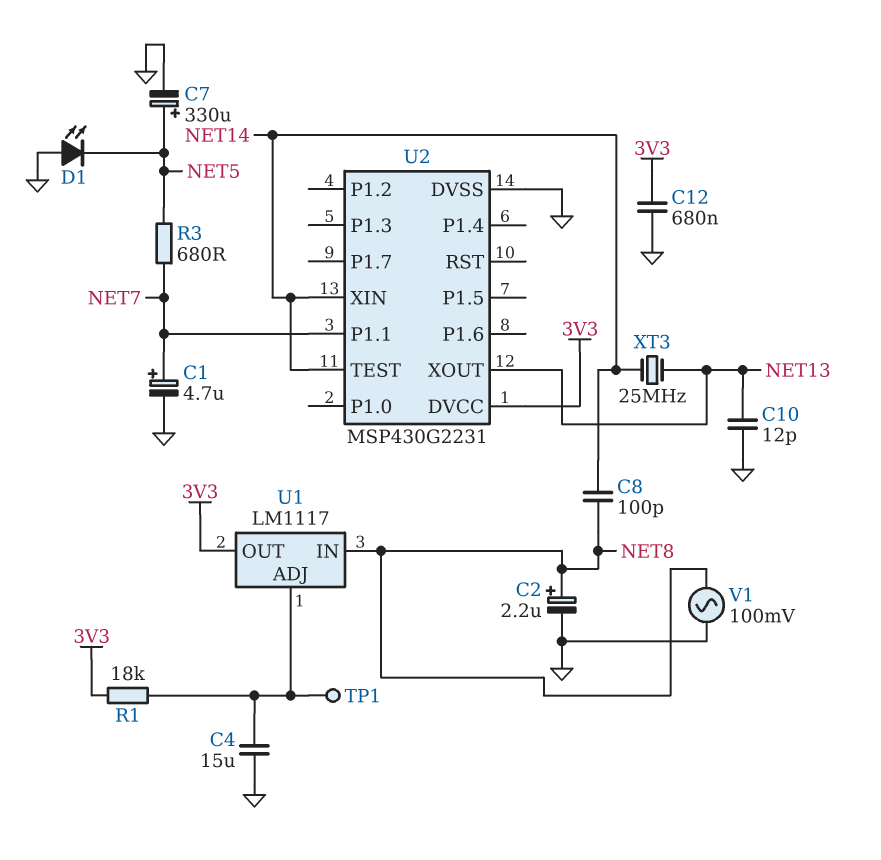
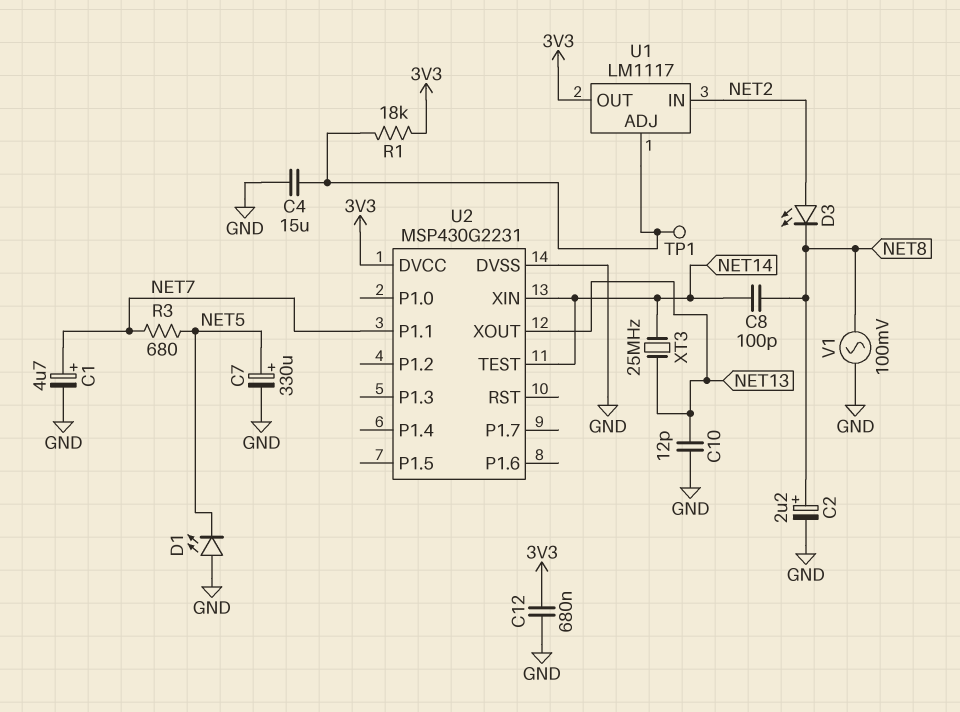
D3: none -> LED (A NET2, K NET8)
U1 pin IN: NET8 -> NET2

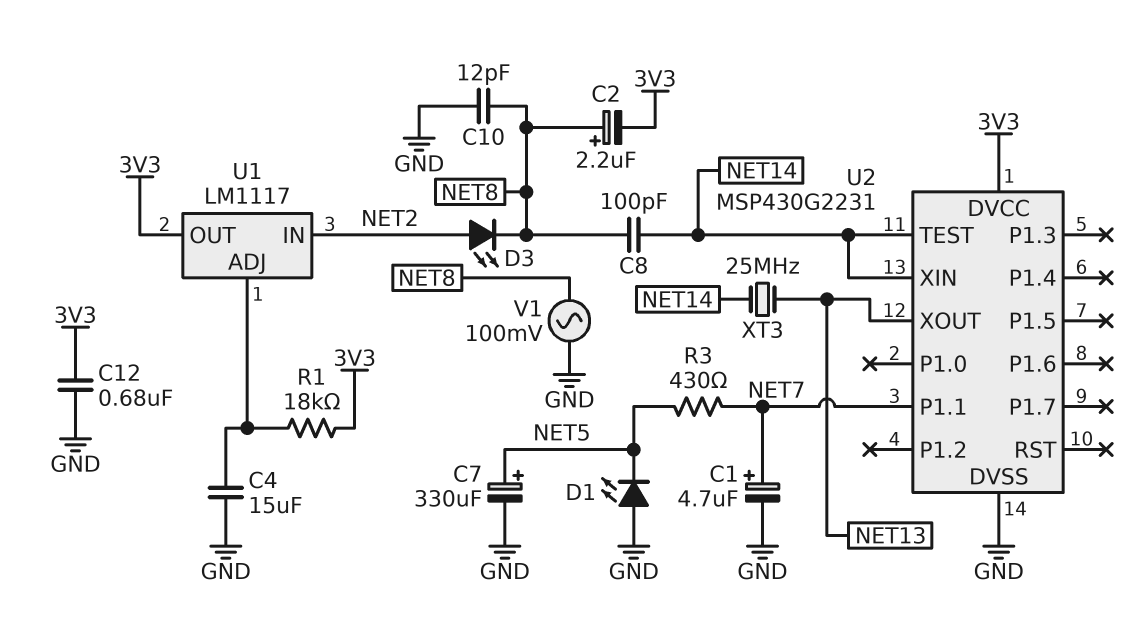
C2: 2.2uF (plus NET8, minus GND) -> 2.2uF (plus NET8, minus 3V3)
C10: 12pF (GND, NET13) -> 12pF (GND, NET8)
R3: 680 (NET5, NET7) -> 430 (NET5, NET7)
TP1: test point (U1/ADJ) -> none

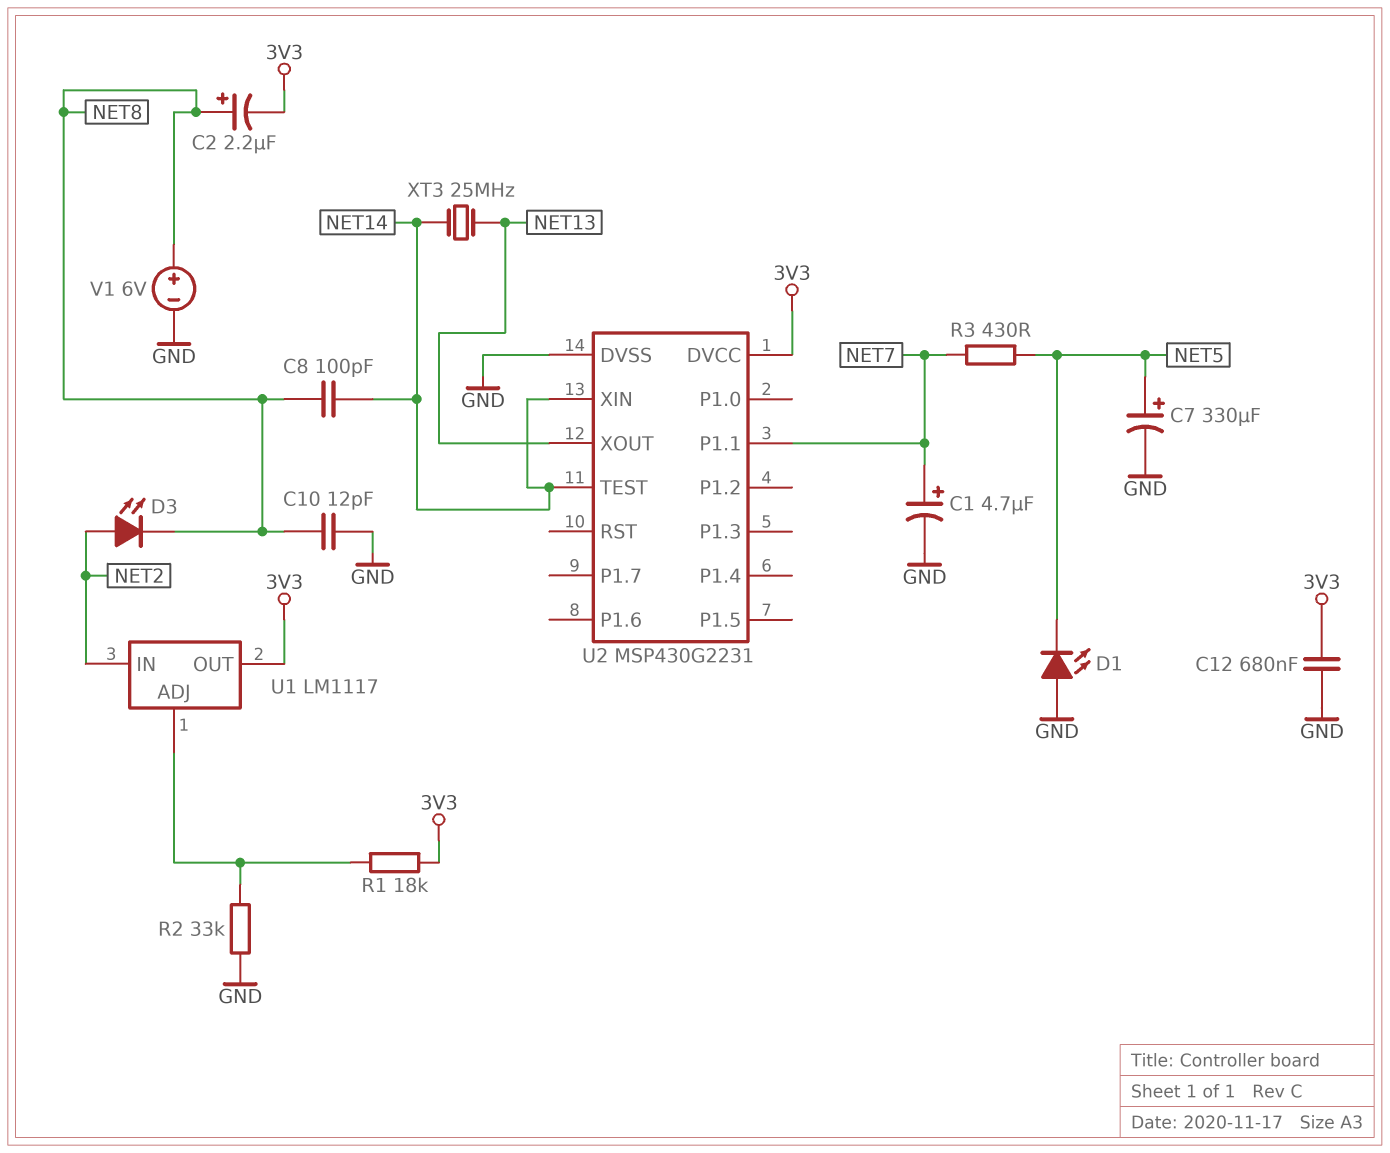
C4: 15uF (GND, U1/ADJ) -> none
R2: none -> 33k (GND, U1/ADJ)
V1: AC 100mV (GND, NET8) -> 6V (plus NET8, minus GND)

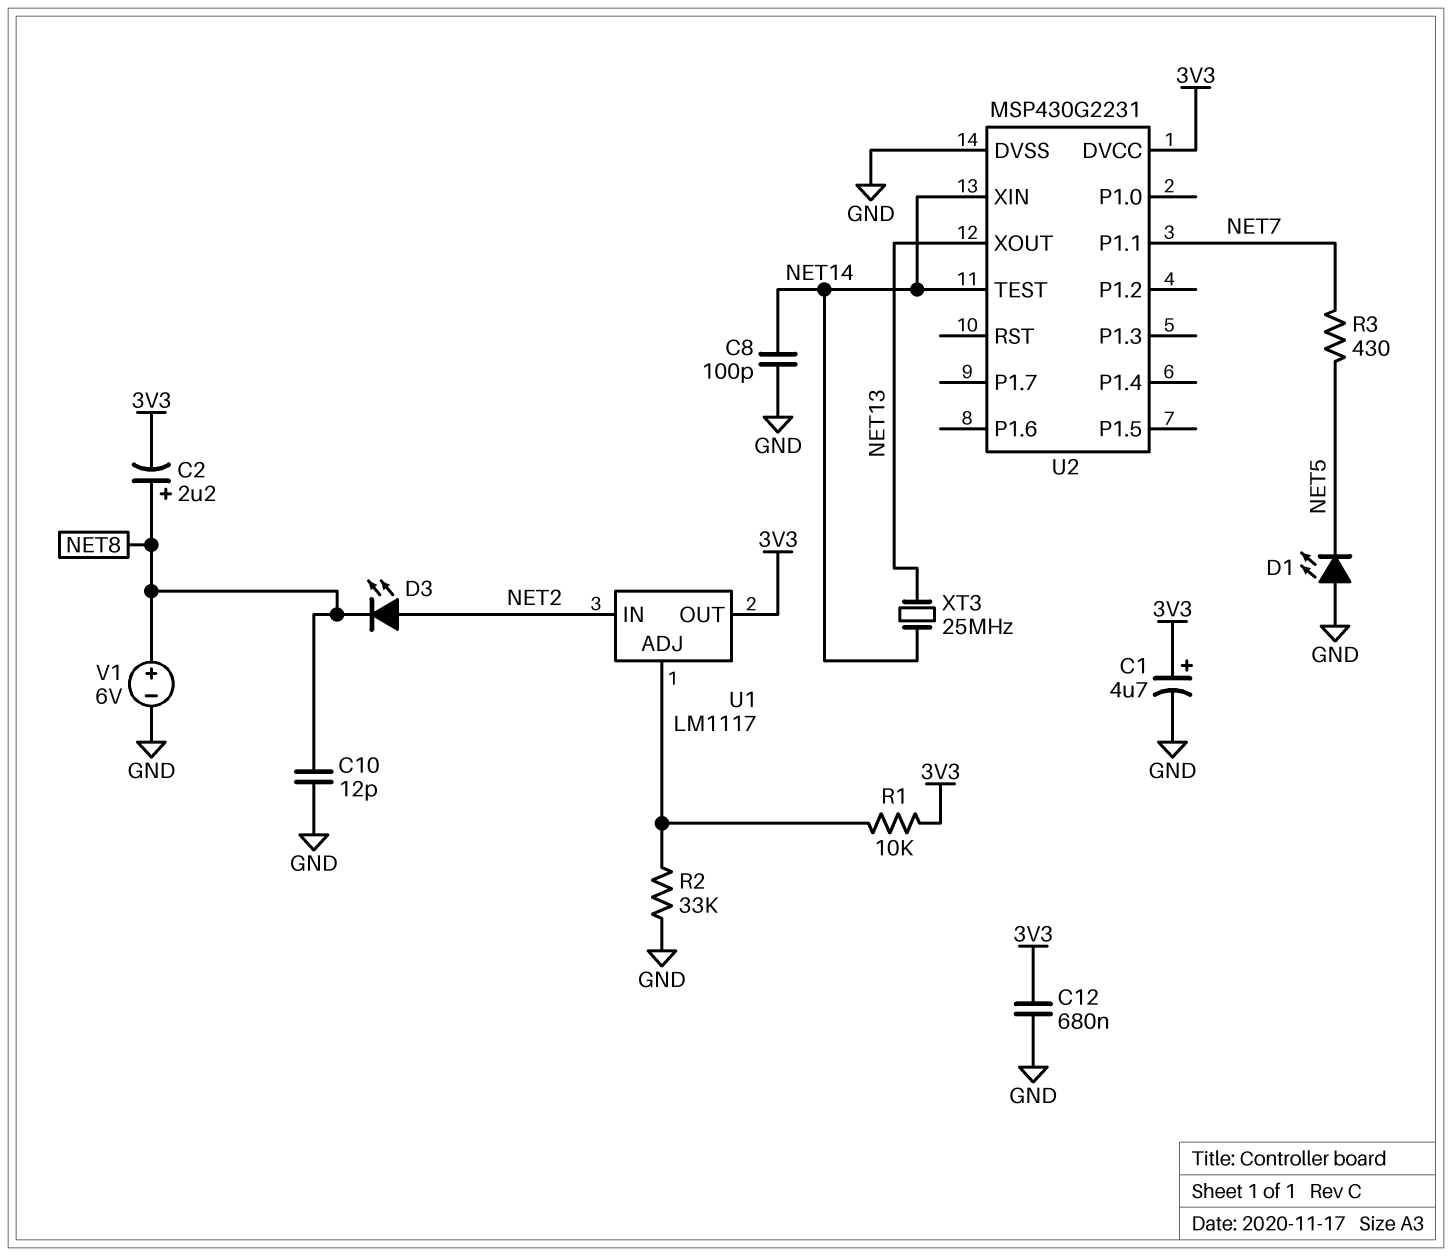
C1: 4.7uF (plus NET7, minus GND) -> 4.7uF (plus 3V3, minus GND)
C7: 330uF (plus NET5, minus GND) -> none
C8: 100pF (NET8, NET14) -> 100pF (GND, NET14)
R1: 18k (3V3, U1/ADJ) -> 10k (3V3, U1/ADJ)

